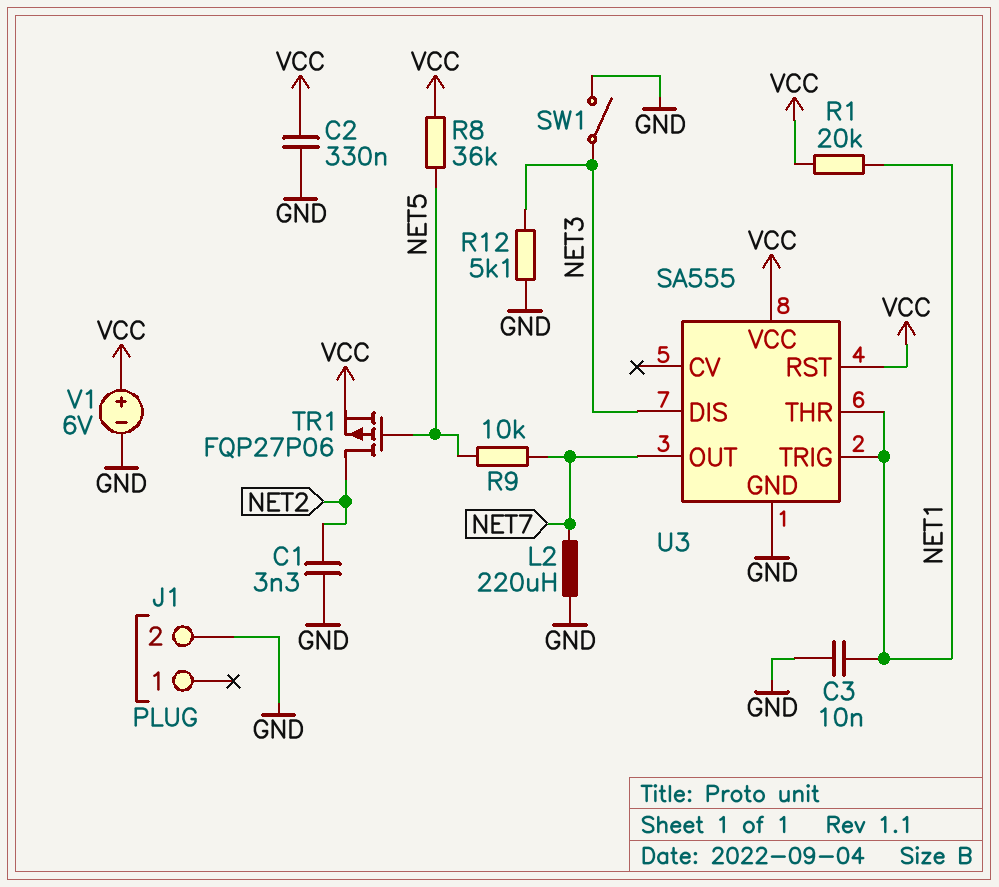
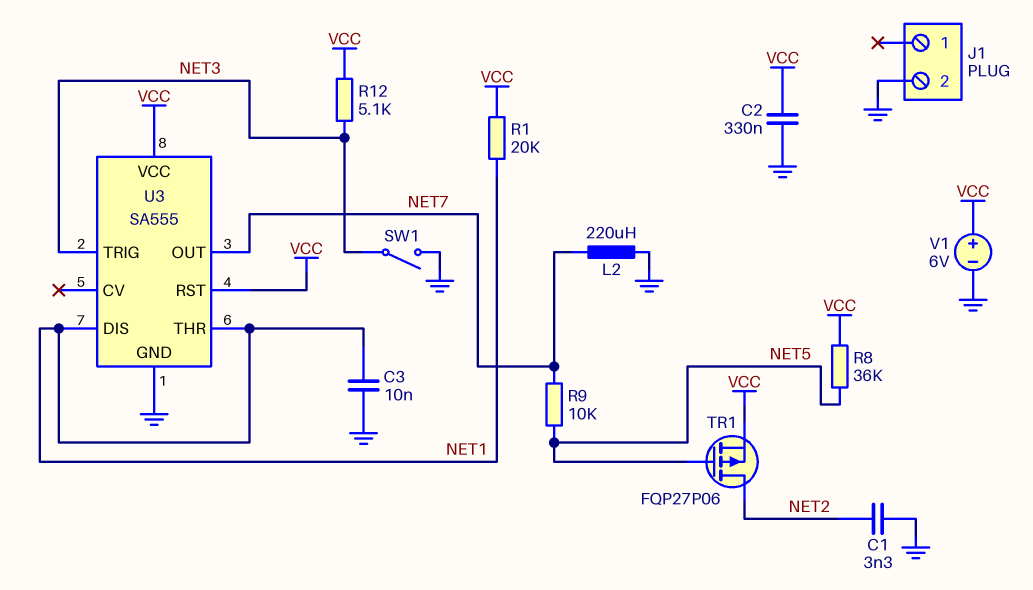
R12: 5.1k (GND, NET3) -> 5.1k (NET3, VCC)
U3 pin DIS: NET3 -> NET1
U3 pin TRIG: NET1 -> NET3

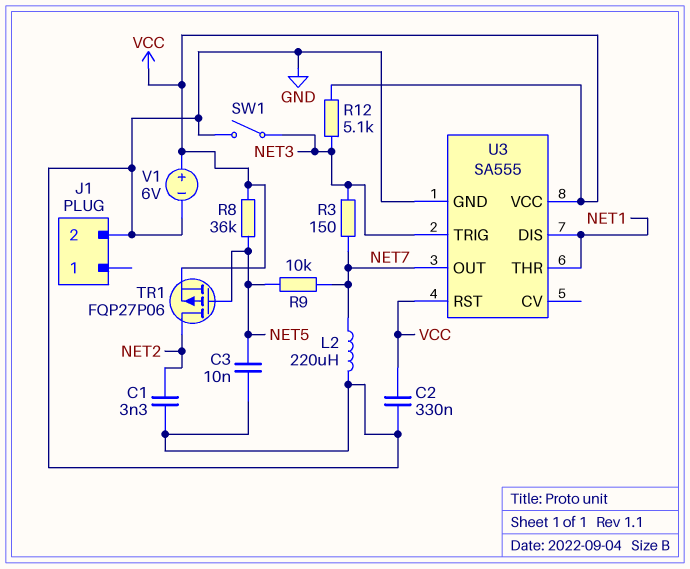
C3: 10nF (GND, NET1) -> 10nF (GND, NET5)
R1: 20k (NET1, VCC) -> none
R3: none -> 150 (NET3, NET7)

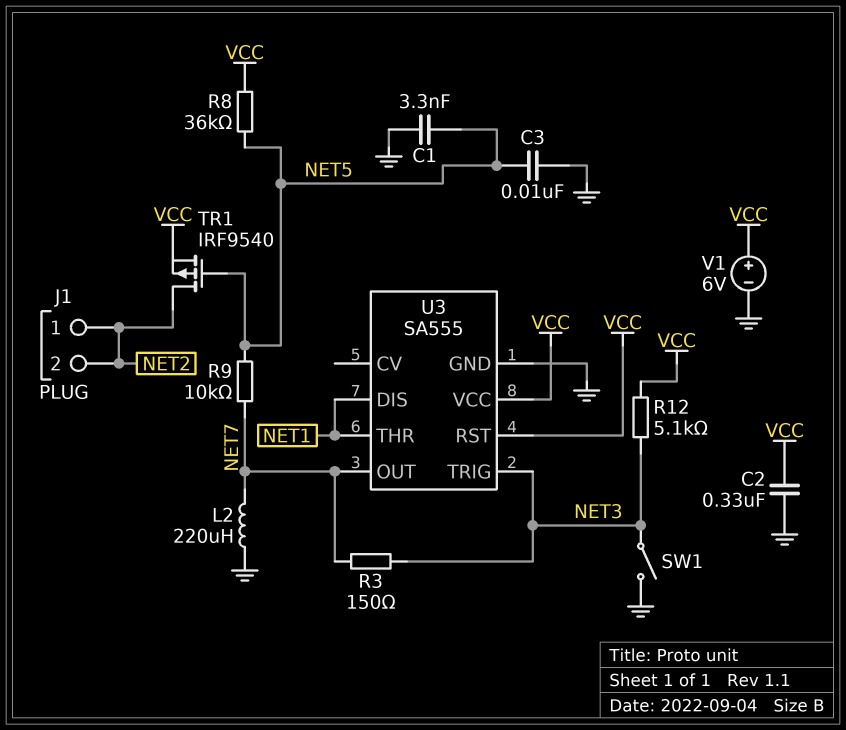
C1: 3.3nF (GND, NET2) -> 3.3nF (GND, NET5)
J1 pin 1: none -> NET2
J1 pin 2: GND -> NET2
TR1: PMOS FQP27P06 (G NET5, D NET2, S VCC) -> PMOS IRF9540 (G NET5, D NET2, S VCC)

